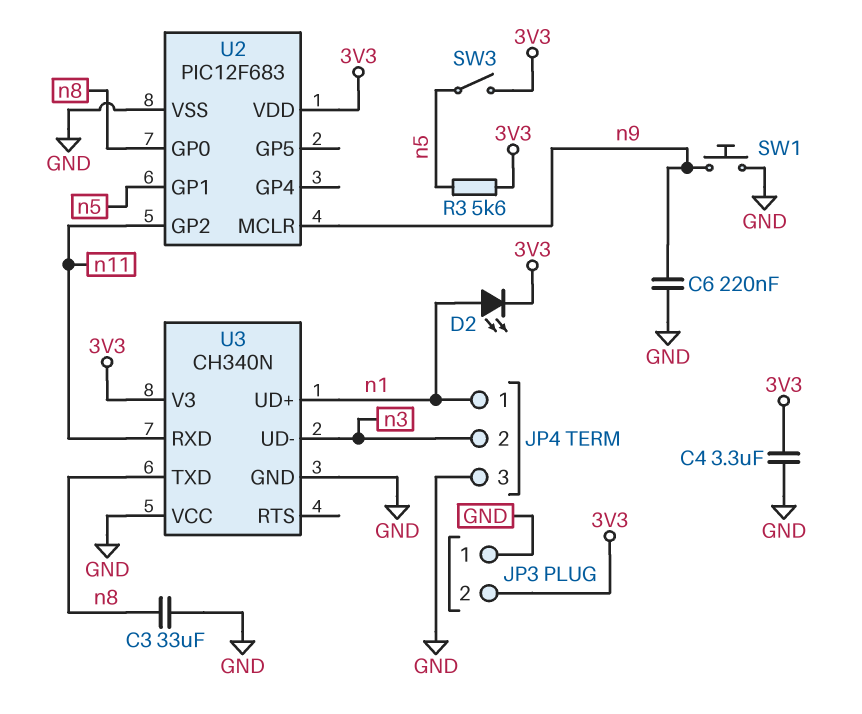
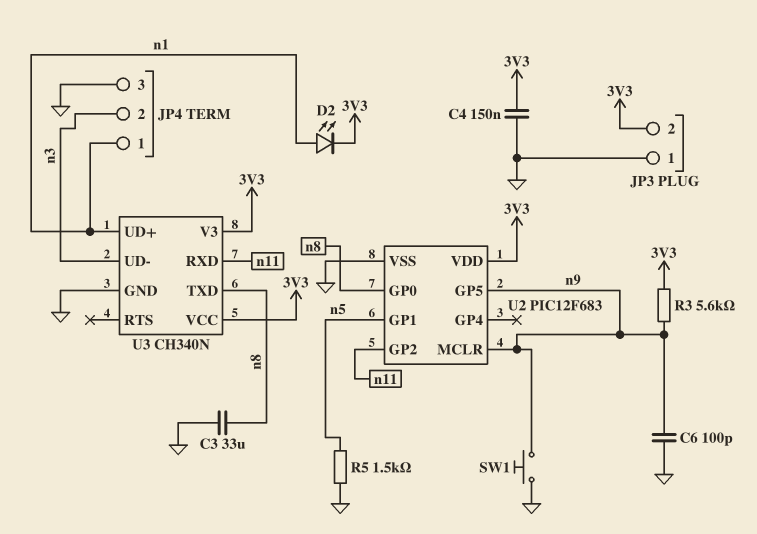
C4: 3.3uF (3V3, GND) -> 150nF (3V3, GND)
C6: 220nF (GND, n9) -> 100pF (GND, n9)
R3: 5.6k (3V3, n5) -> 5.6k (3V3, n9)
R5: none -> 1.5k (GND, n5)
SW3: switch (3V3, n5) -> none
U2 pin GP5: none -> n9
U3 pin VCC: GND -> 3V3

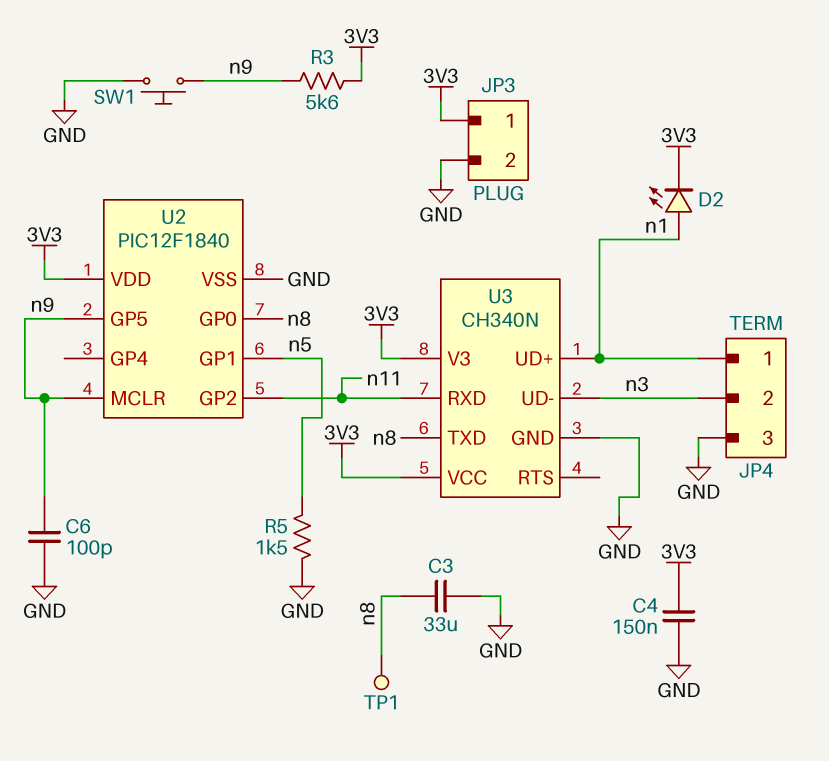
JP3 pin 1: GND -> 3V3
JP3 pin 2: 3V3 -> GND
TP1: none -> test point (n8)
U2: PIC12F683 -> PIC12F1840

